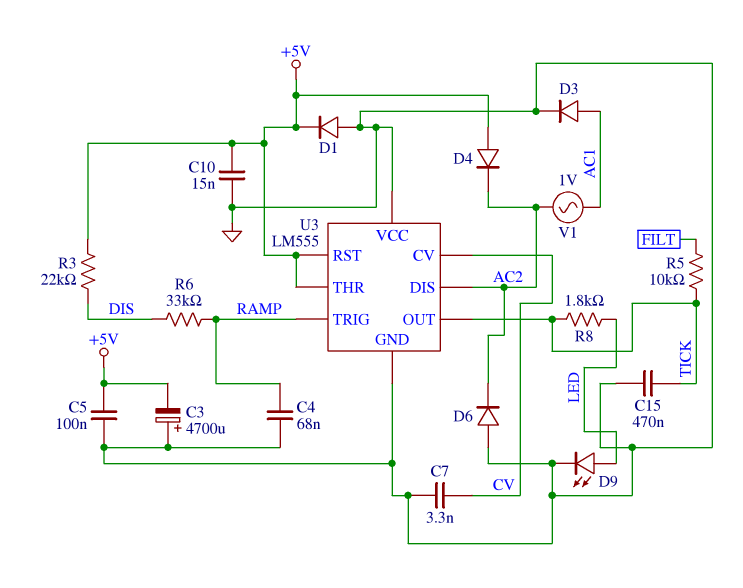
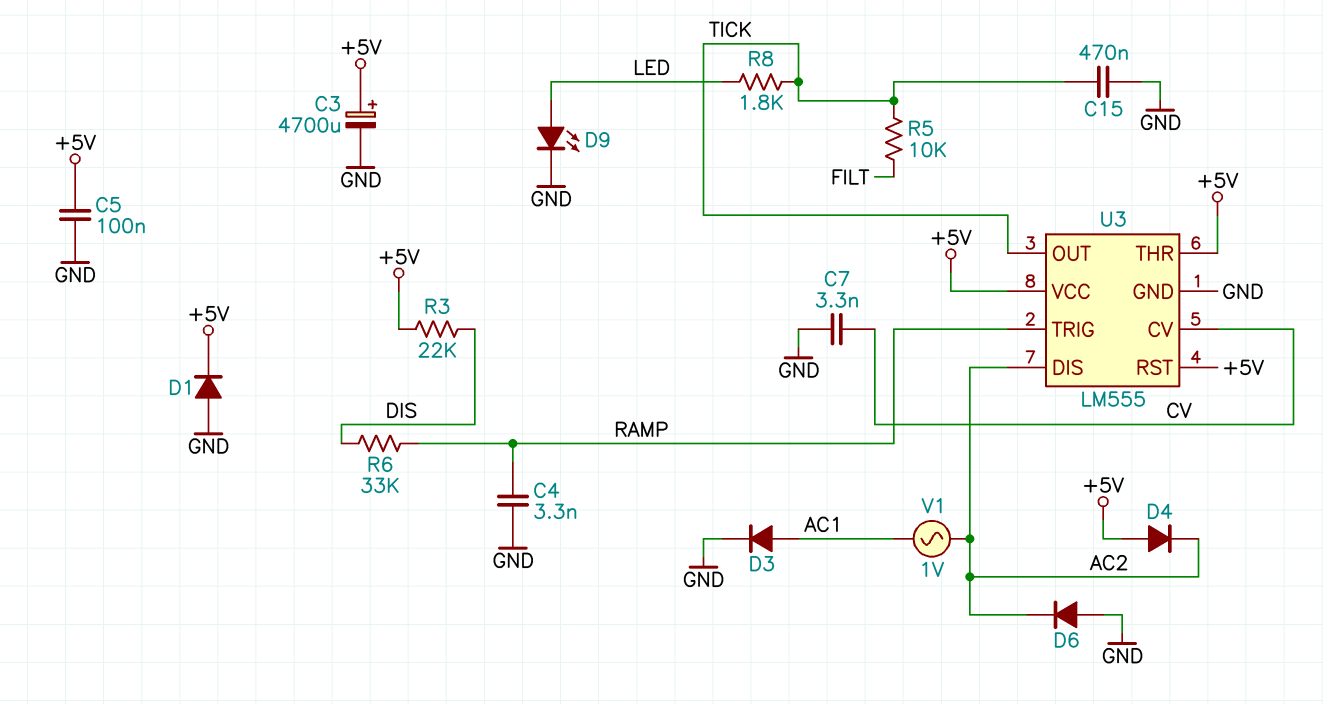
C3: 4700uF (plus GND, minus +5V) -> 4700uF (plus +5V, minus GND)
C4: 68nF (GND, RAMP) -> 3.3nF (GND, RAMP)
C10: 15nF (+5V, GND) -> none
U3 pin VCC: GND -> +5V

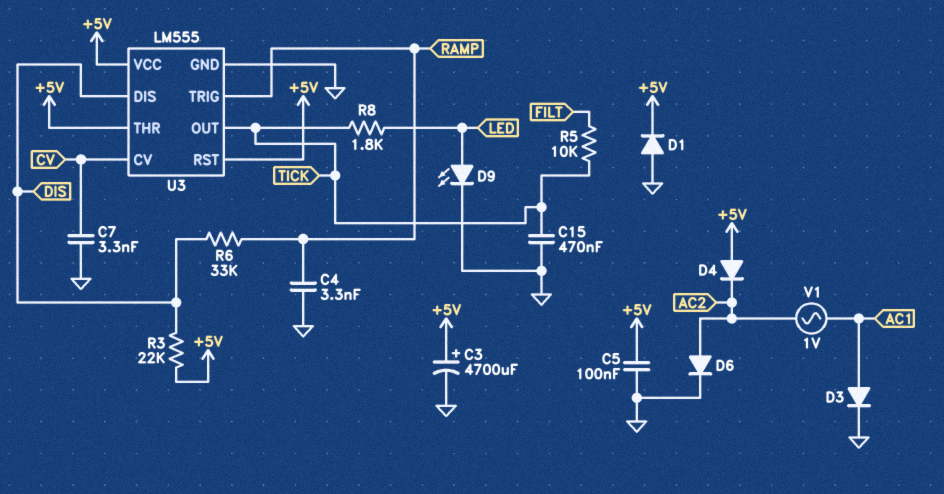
D6: diode (A GND, K AC2) -> diode (A AC2, K GND)
U3 pin DIS: AC2 -> DIS

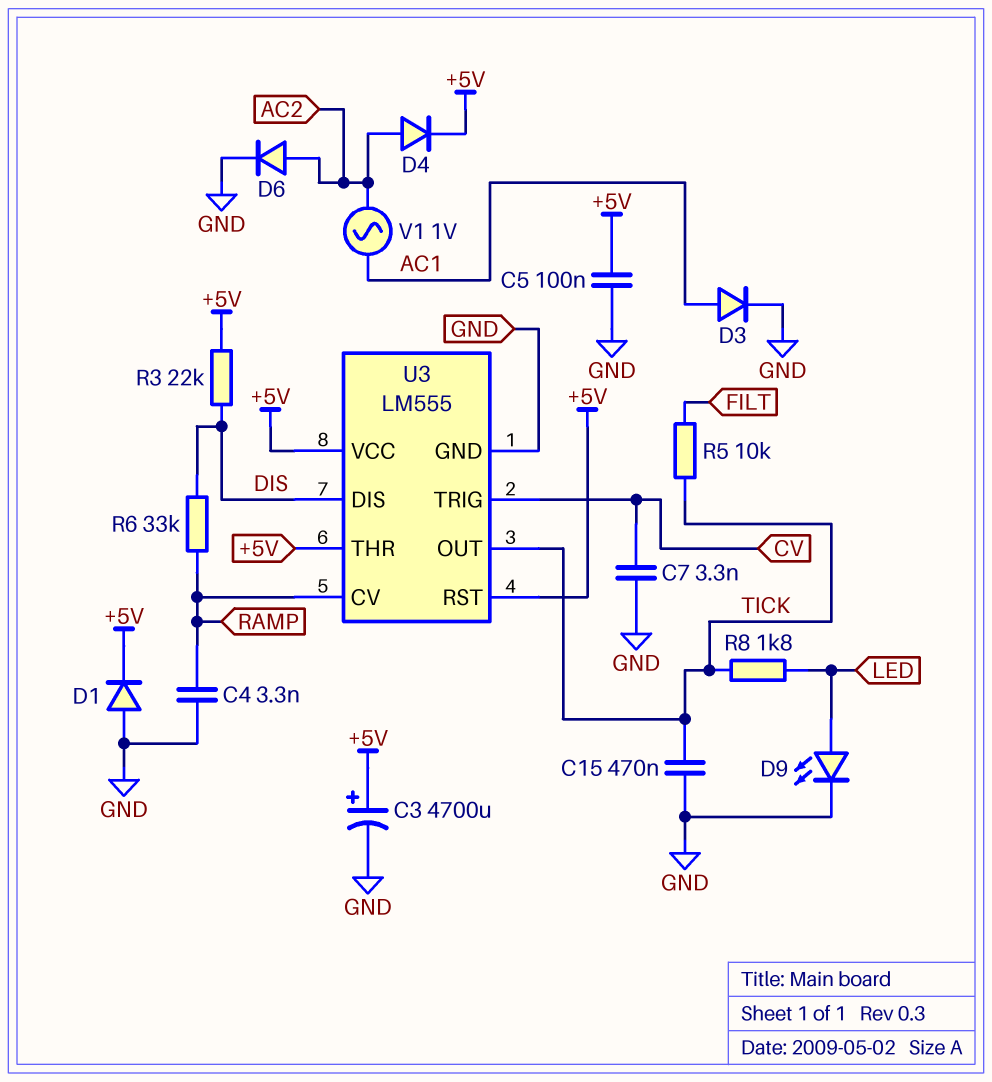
D4: diode (A +5V, K AC2) -> diode (A AC2, K +5V)
U3 pin CV: CV -> RAMP
U3 pin TRIG: RAMP -> CV

